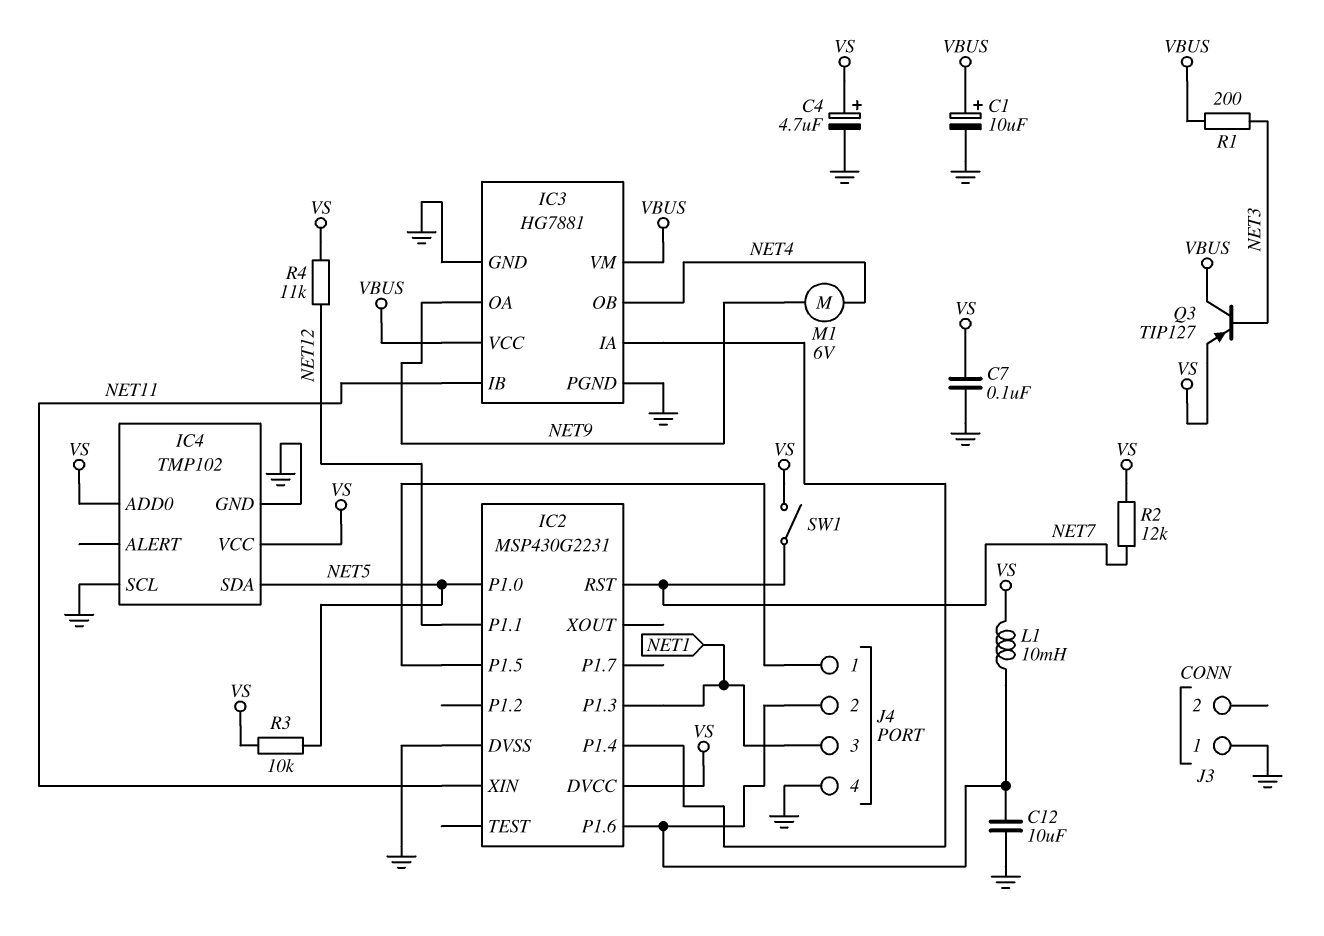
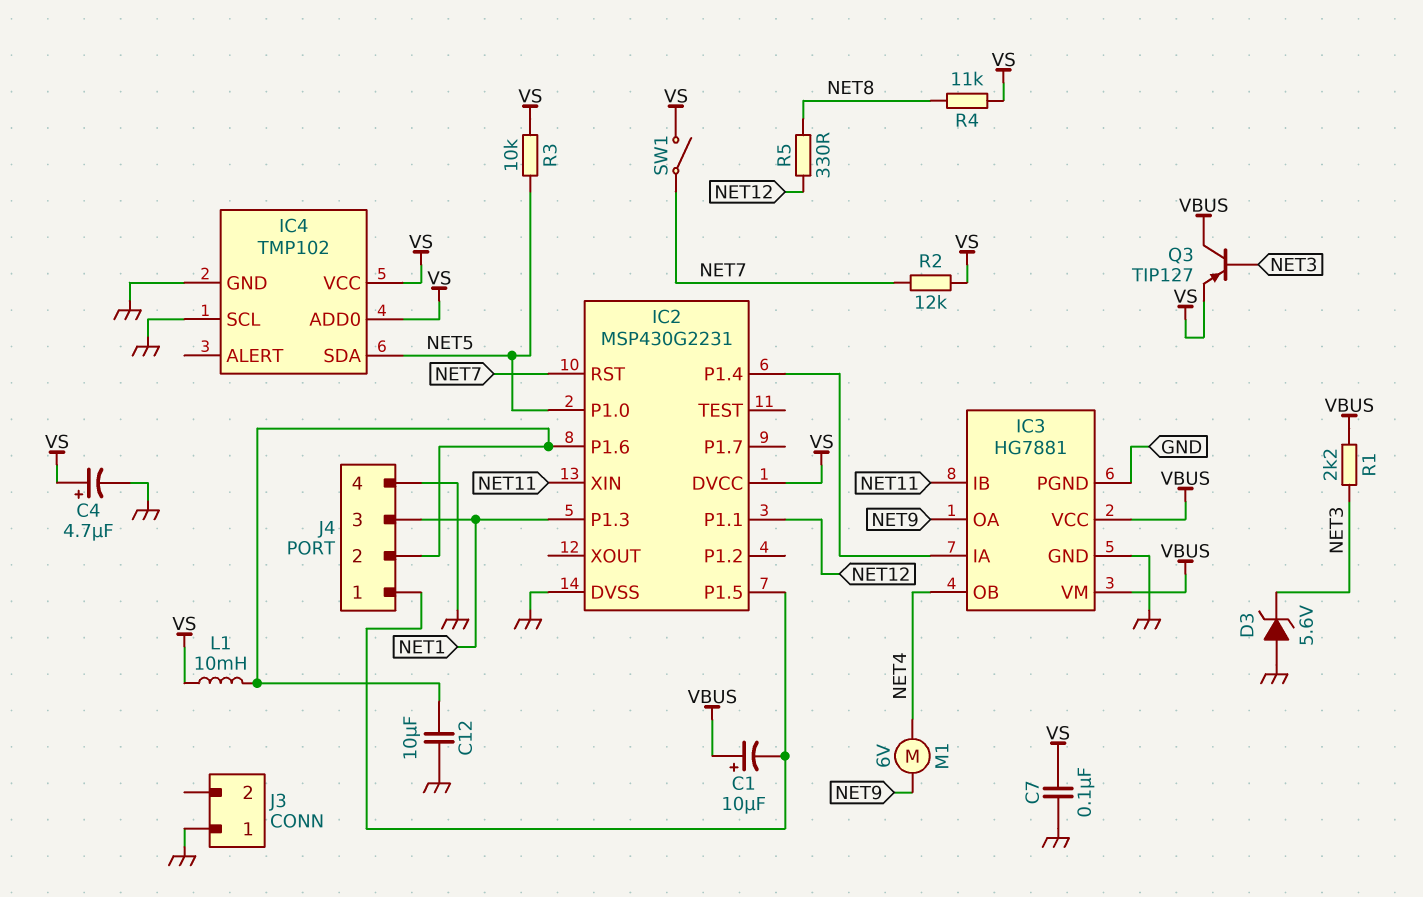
C1: 10uF (plus VBUS, minus GND) -> 10uF (plus VBUS, minus IC2/P1.5)
D3: none -> zener 5.6V (A GND, K NET3)
R1: 200 (NET3, VBUS) -> 2.2k (NET3, VBUS)
R4: 11k (NET12, VS) -> 11k (NET8, VS)
R5: none -> 330 (NET8, NET12)

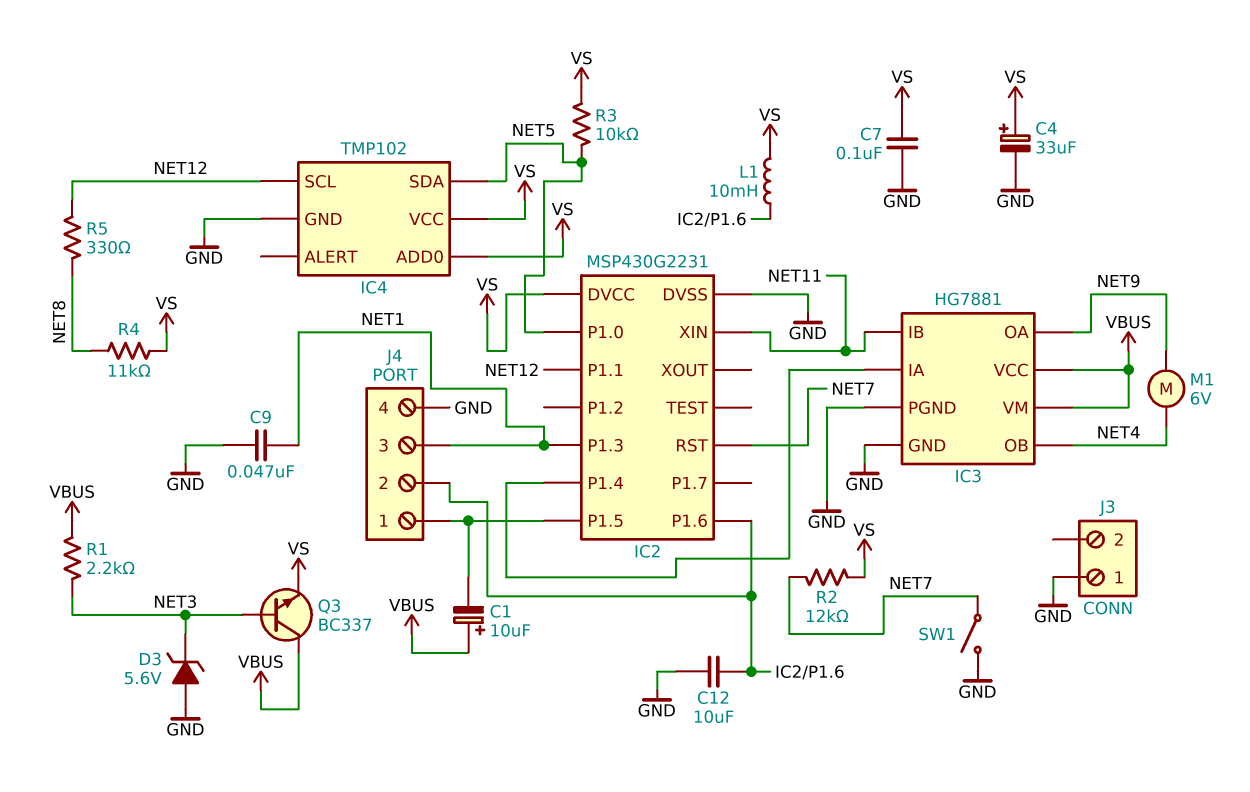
C4: 4.7uF (plus VS, minus GND) -> 33uF (plus VS, minus GND)
C9: none -> 47nF (GND, NET1)
IC4 pin SCL: GND -> NET12
Q3: PNP TIP127 (B NET3, C VBUS, E VS) -> NPN BC337 (B NET3, C VBUS, E VS)
SW1: switch (NET7, VS) -> switch (GND, NET7)

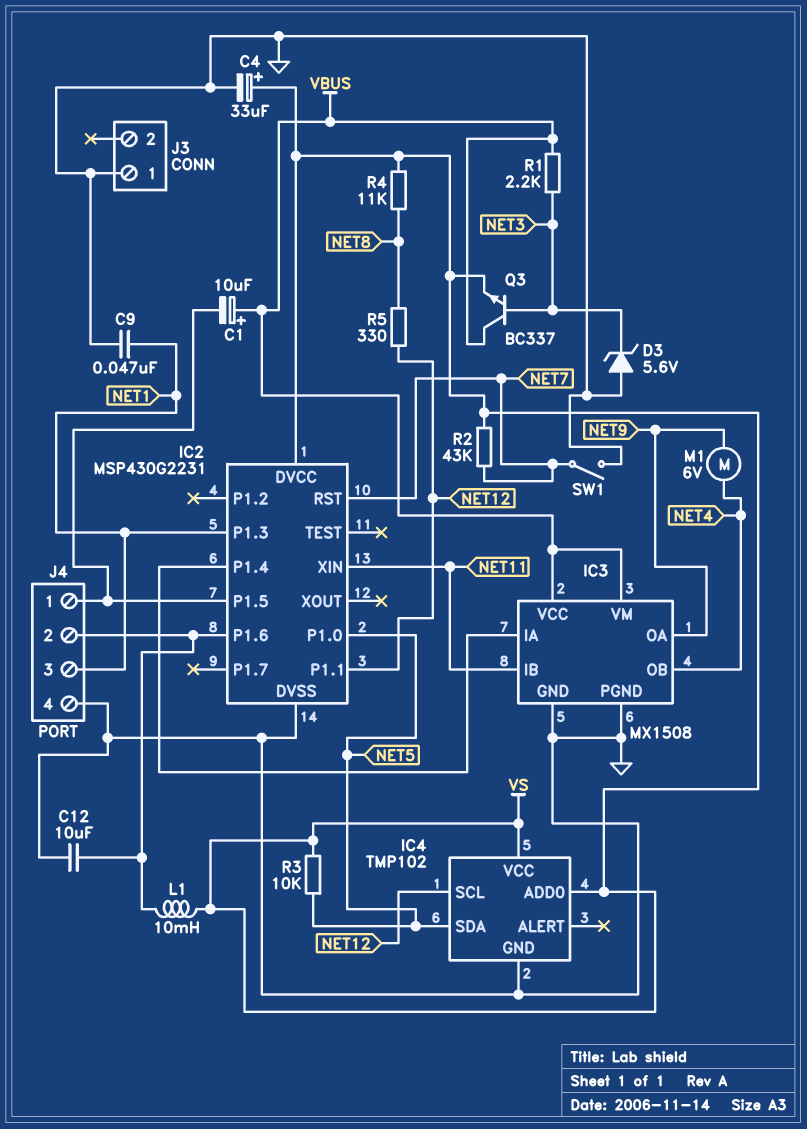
C7: 100nF (GND, VS) -> none
IC3: HG7881 -> MX1508
R2: 12k (NET7, VS) -> 43k (NET7, VS)

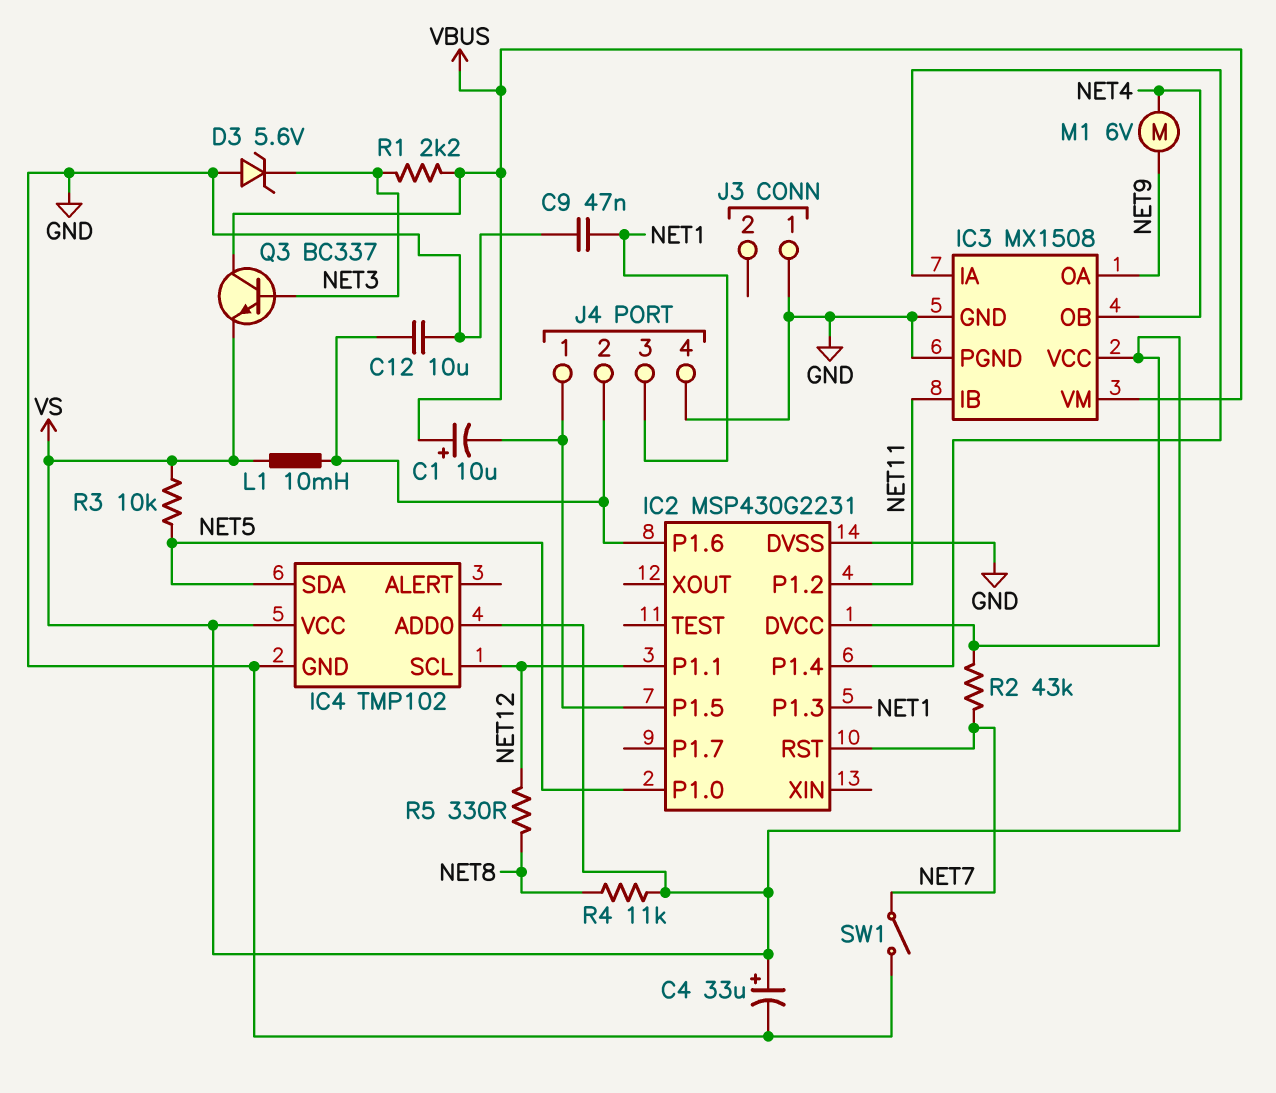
IC2 pin P1.2: none -> NET11
IC2 pin XIN: NET11 -> none
IC3 pin VCC: VBUS -> VS

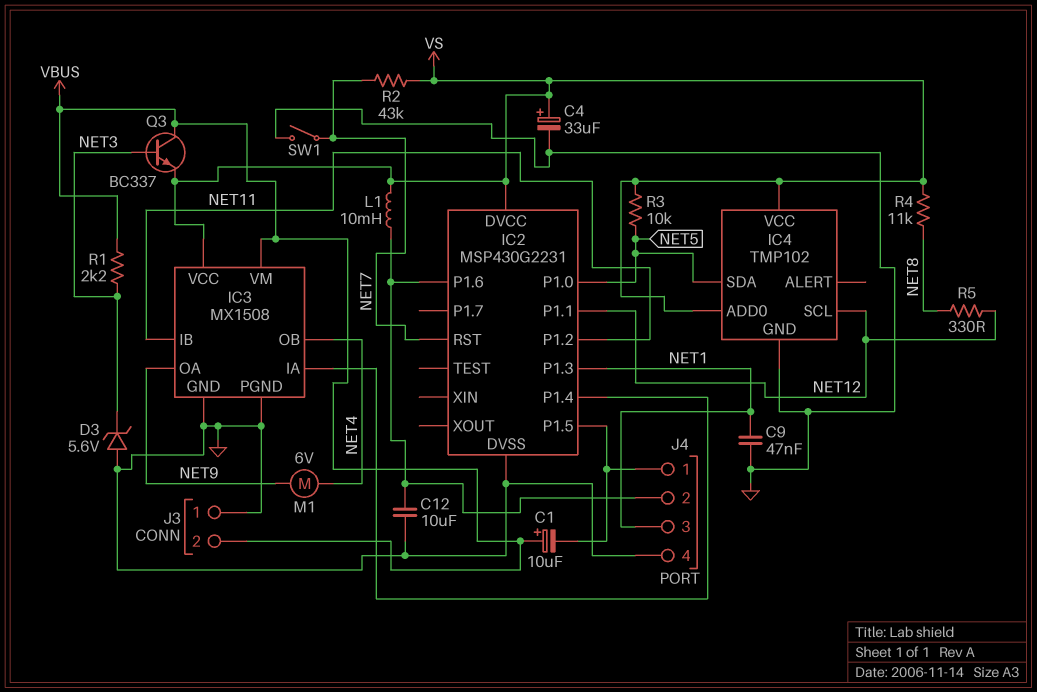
J3 pin 2: none -> VBUS

